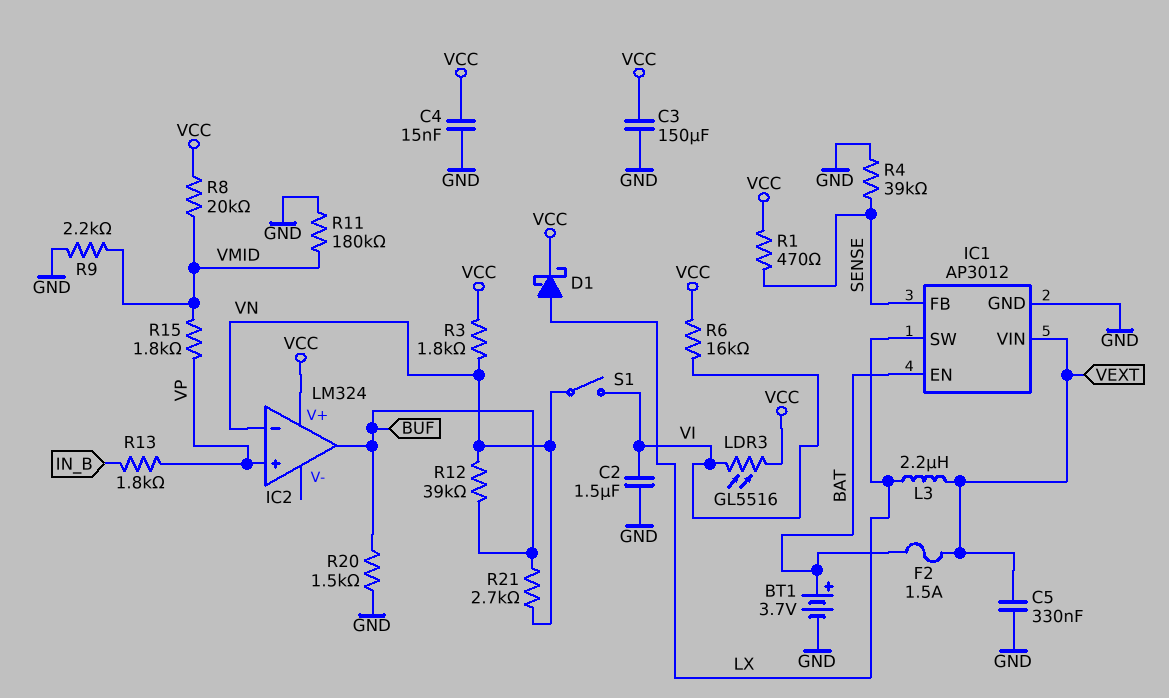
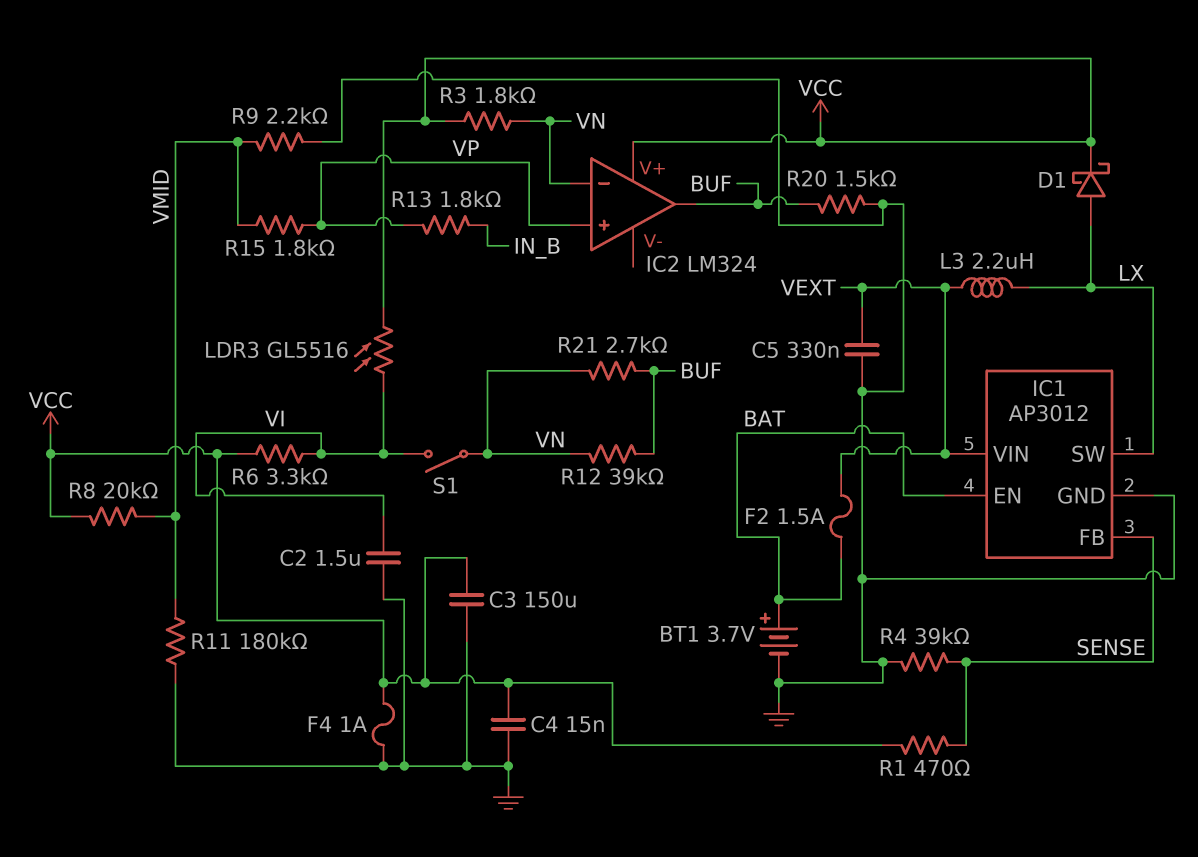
F4: none -> 1A (GND, VCC)
R6: 16k (VCC, VI) -> 3.3k (VCC, VI)

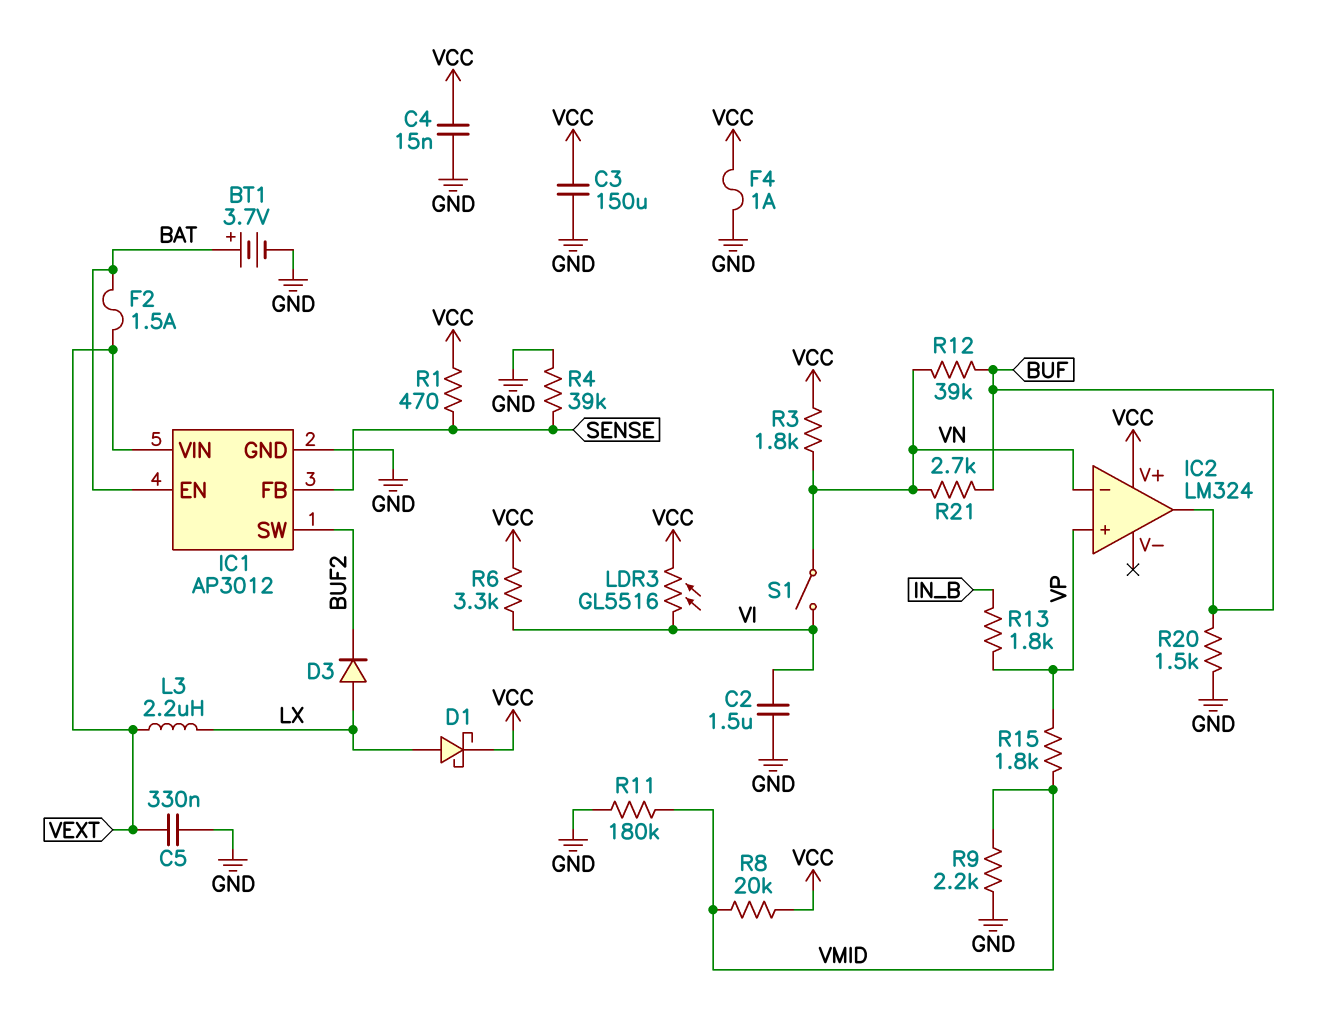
D3: none -> diode (A LX, K BUF2)
IC1 pin SW: LX -> BUF2

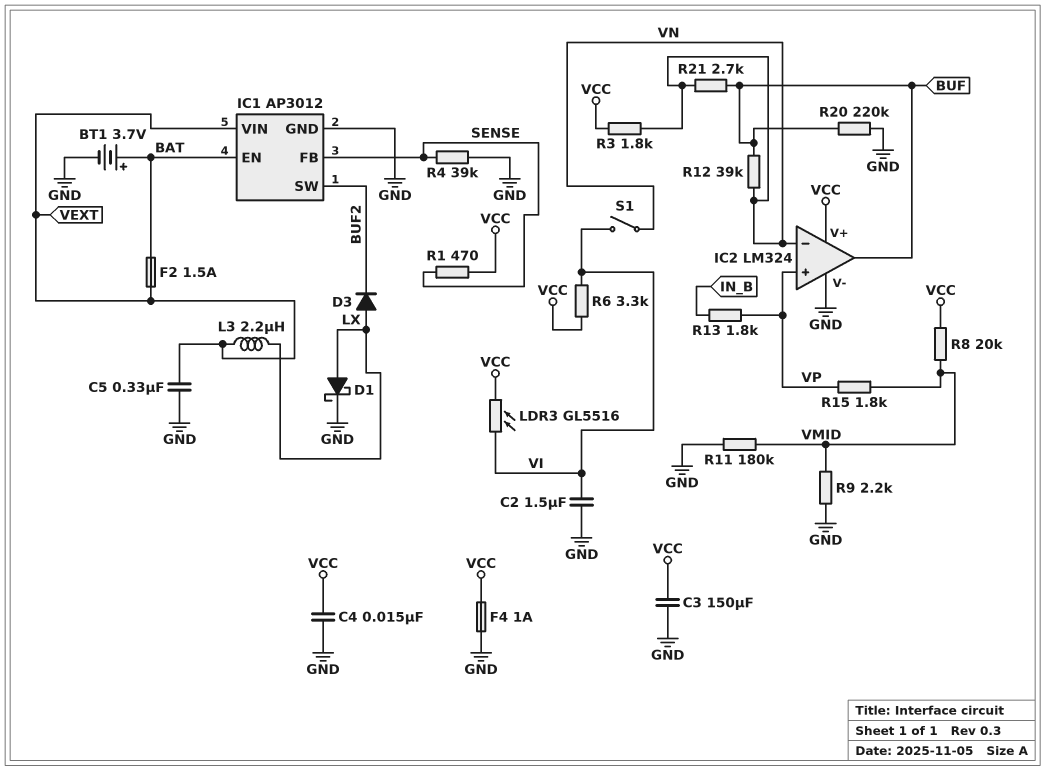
D1: schottky (A LX, K VCC) -> schottky (A LX, K GND)
IC2 pin V-: none -> GND
R20: 1.5k (BUF, GND) -> 220k (BUF, GND)

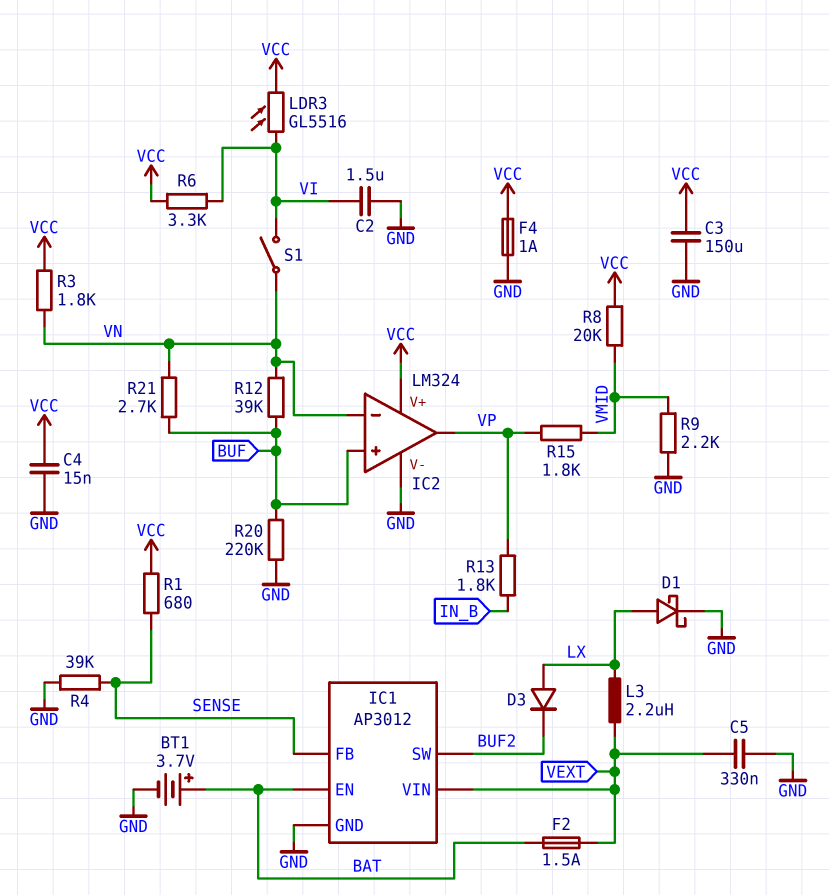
IC2 pin in+: VP -> BUF
IC2 pin out: BUF -> VP
R1: 470 (SENSE, VCC) -> 680 (SENSE, VCC)
R11: 180k (GND, VMID) -> none

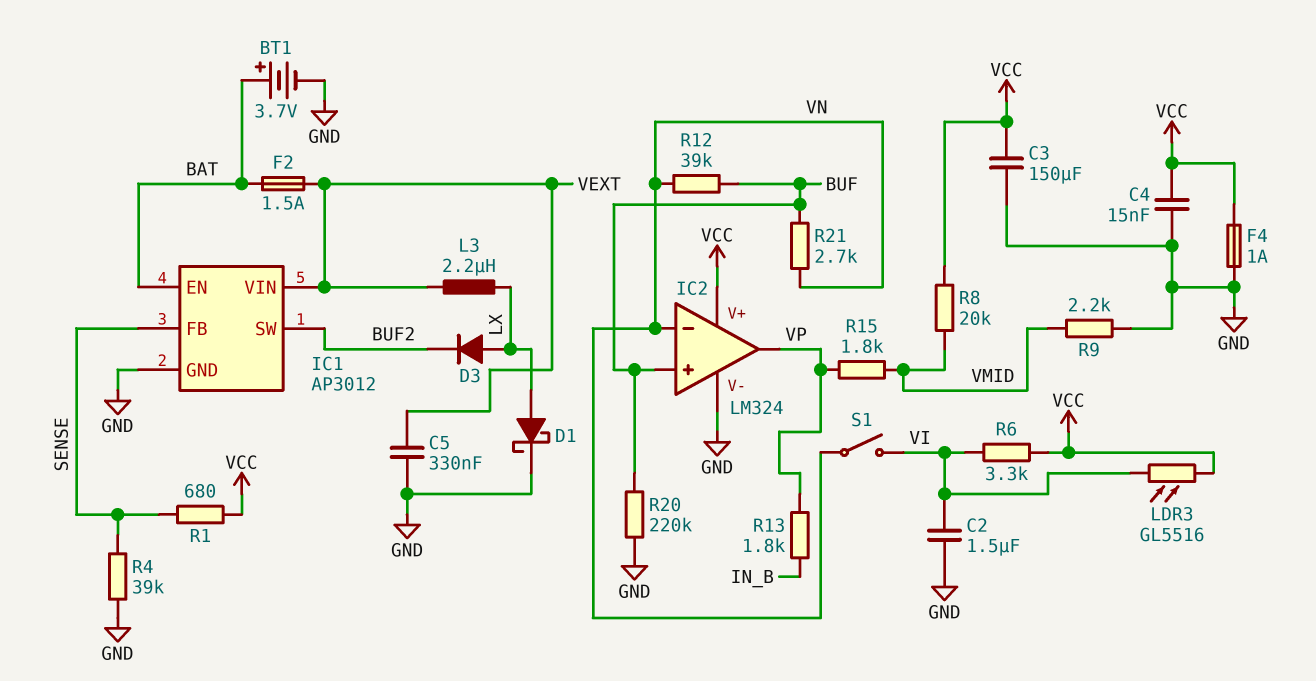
R3: 1.8k (VCC, VN) -> none

